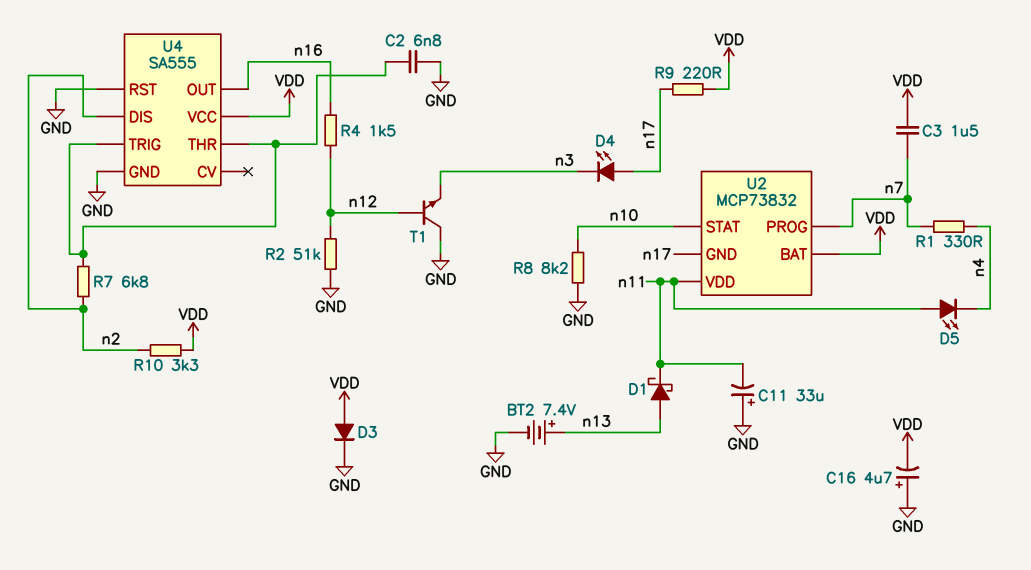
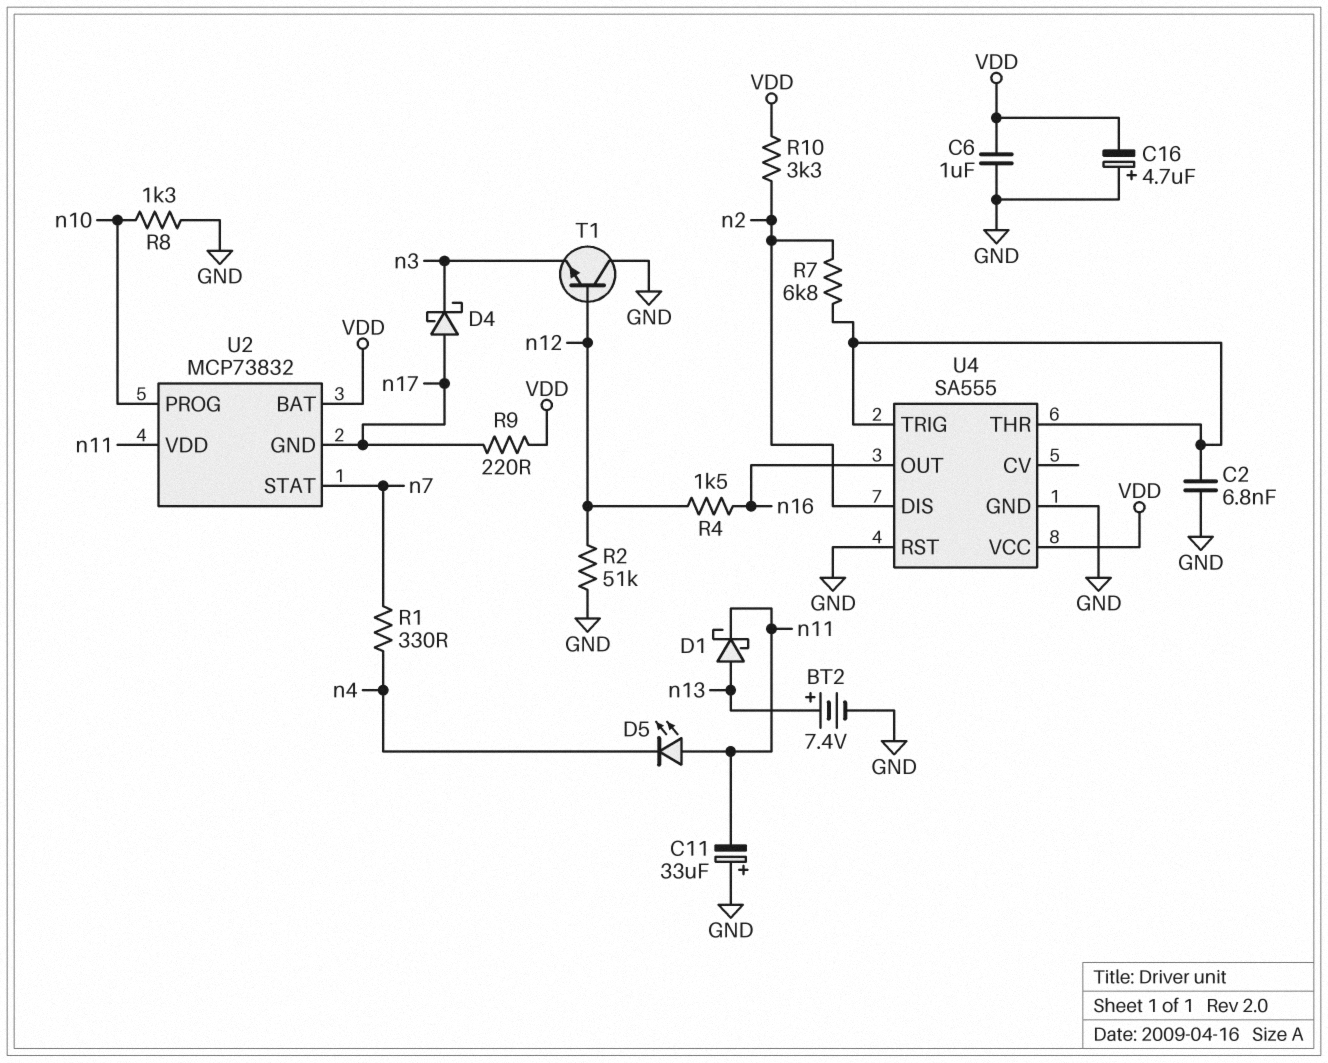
C3: 1.5uF (VDD, n7) -> none
C6: none -> 1uF (GND, VDD)
D3: diode (A VDD, K GND) -> none
D4: LED (A n17, K n3) -> schottky (A n17, K n3)
R8: 8.2k (GND, n10) -> 1.3k (GND, n10)
U2 pin PROG: n7 -> n10
U2 pin STAT: n10 -> n7

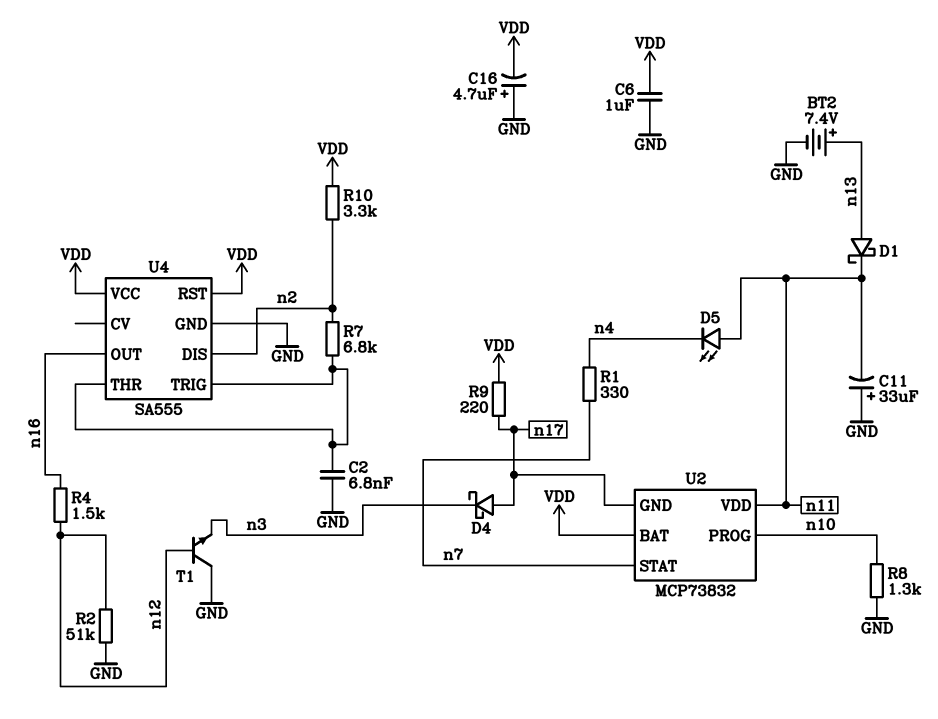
U4 pin RST: GND -> VDD

